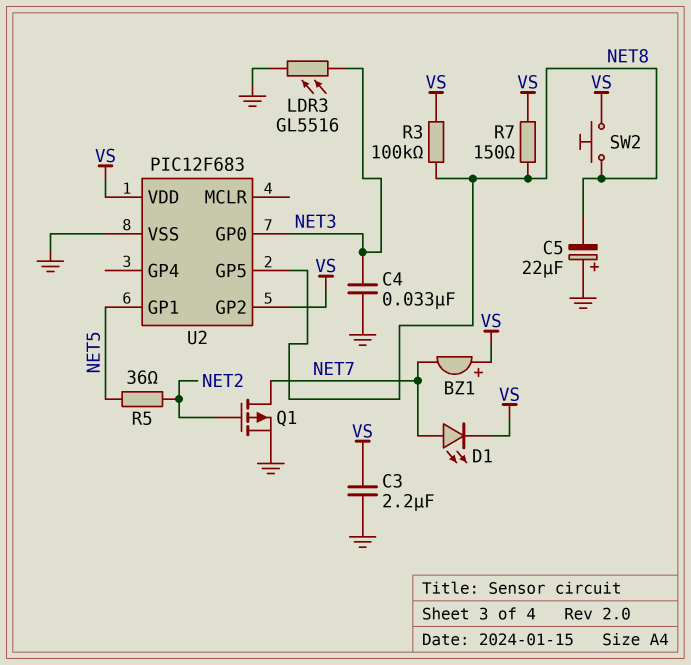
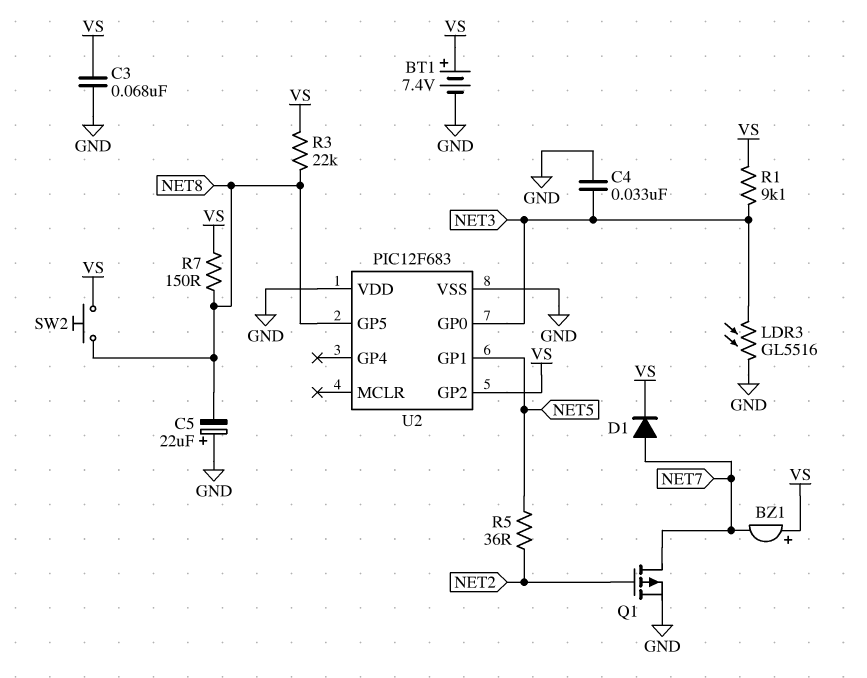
BT1: none -> 7.4V (plus VS, minus GND)
C3: 2.2uF (GND, VS) -> 68nF (GND, VS)
D1: LED (A NET7, K VS) -> diode (A NET7, K VS)
R1: none -> 9.1k (NET3, VS)
R3: 100k (NET8, VS) -> 22k (NET8, VS)
U2 pin VDD: VS -> GND

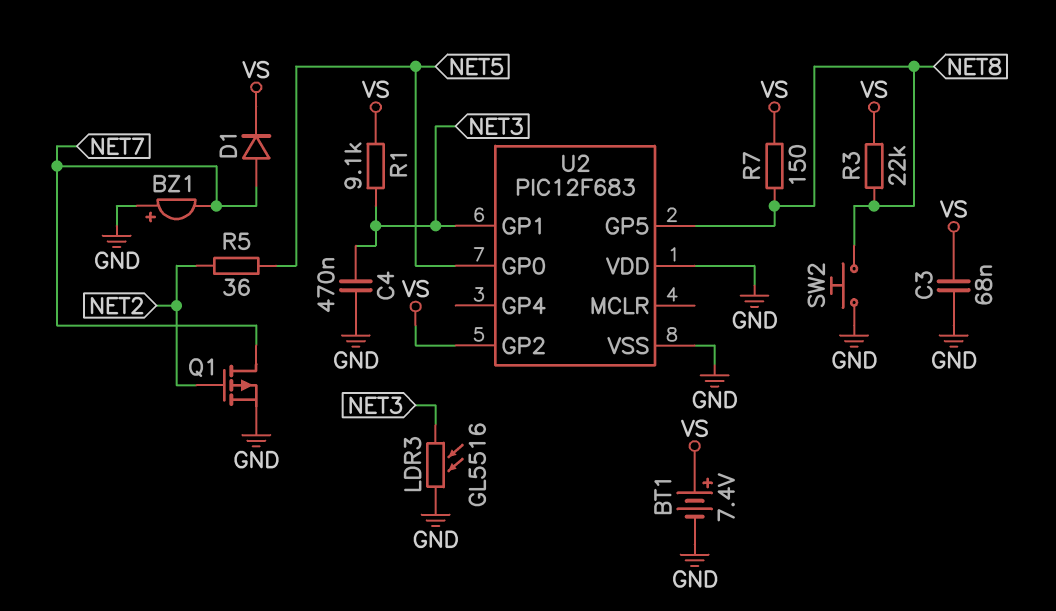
BZ1: buzzer (plus VS, minus NET7) -> buzzer (plus GND, minus NET7)
C4: 33nF (GND, NET3) -> 470nF (GND, NET3)
C5: 22uF (plus GND, minus NET8) -> none
SW2: button (NET8, VS) -> button (GND, NET8)
U2 pin GP0: NET3 -> NET5
U2 pin GP1: NET5 -> NET3

